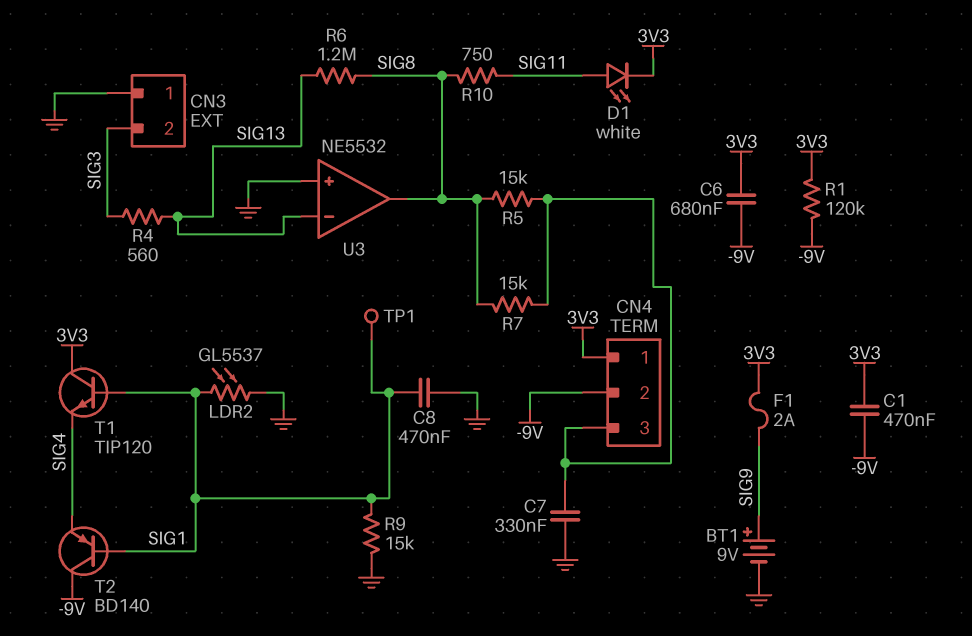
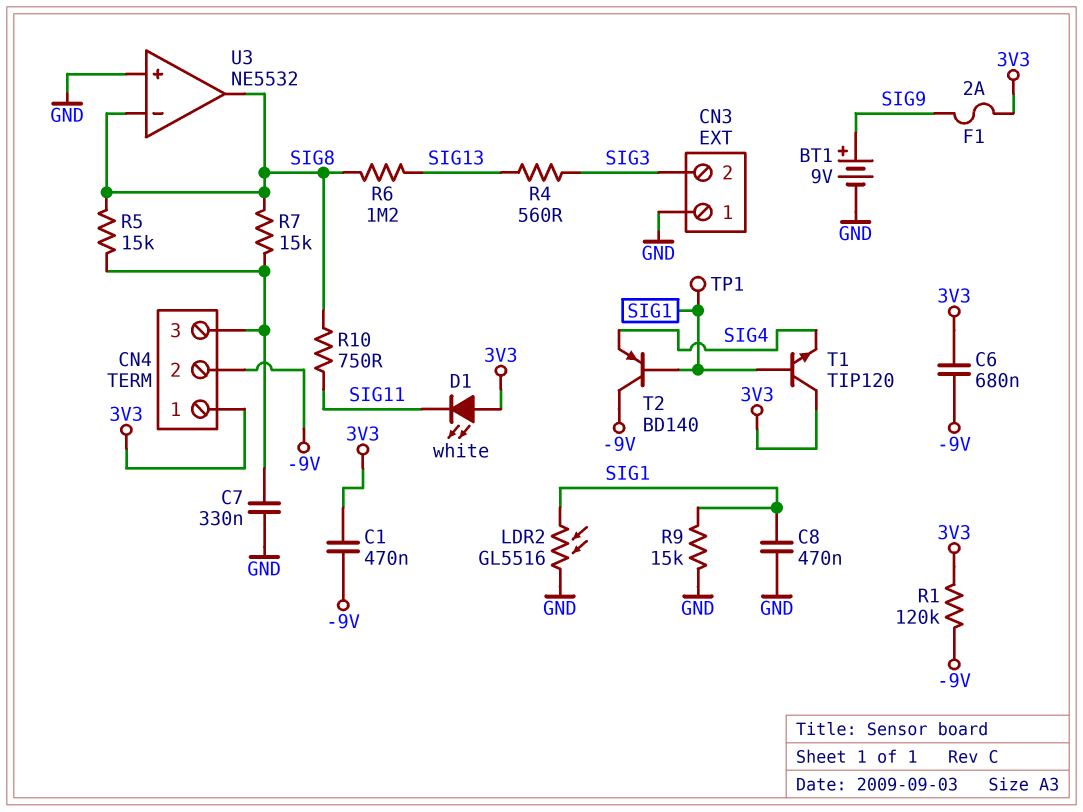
D1: LED white (A SIG11, K 3V3) -> LED white (A 3V3, K SIG11)
LDR2: GL5537 (GND, SIG1) -> GL5516 (GND, SIG1)
U3 pin in-: SIG13 -> SIG8

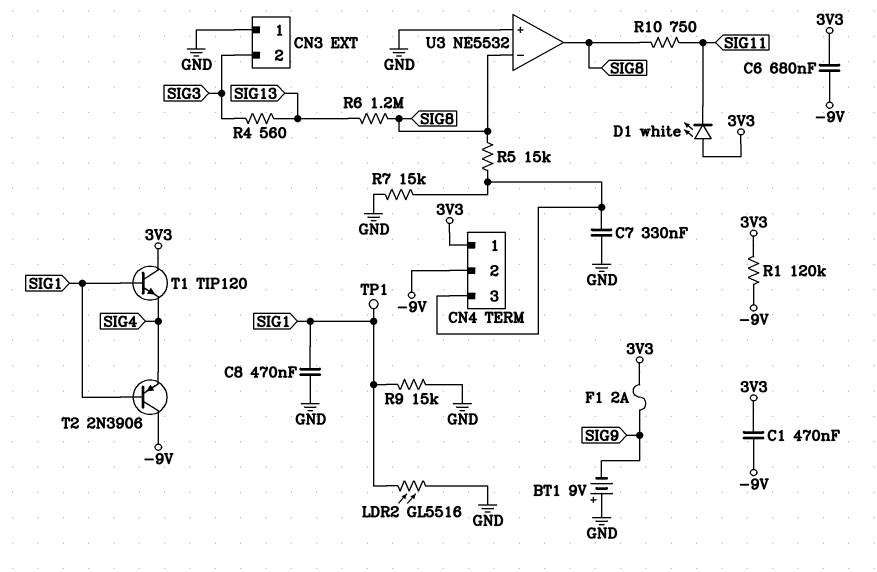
BT1: 9V (plus SIG9, minus GND) -> 9V (plus GND, minus SIG9)
R7: 15k (CN4/3, SIG8) -> 15k (CN4/3, GND)
T2: PNP BD140 (B SIG1, C -9V, E SIG4) -> PNP 2N3906 (B SIG1, C -9V, E SIG4)

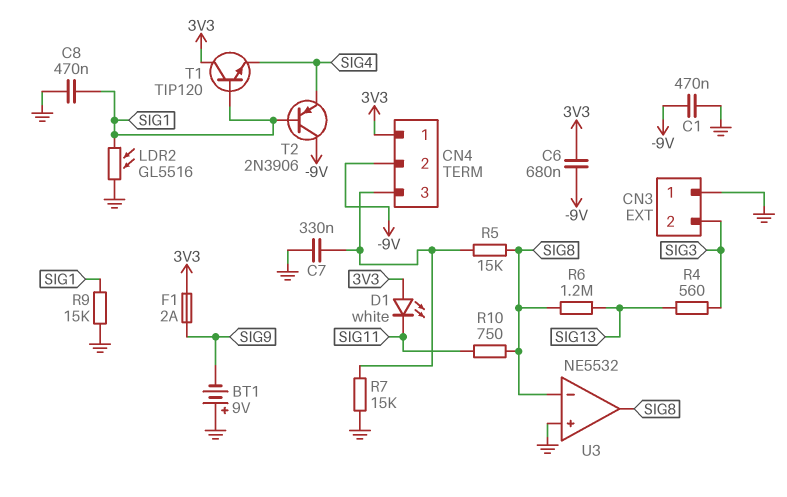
C1: 470nF (-9V, 3V3) -> 470nF (-9V, GND)
R1: 120k (-9V, 3V3) -> none
TP1: test point (SIG1) -> none

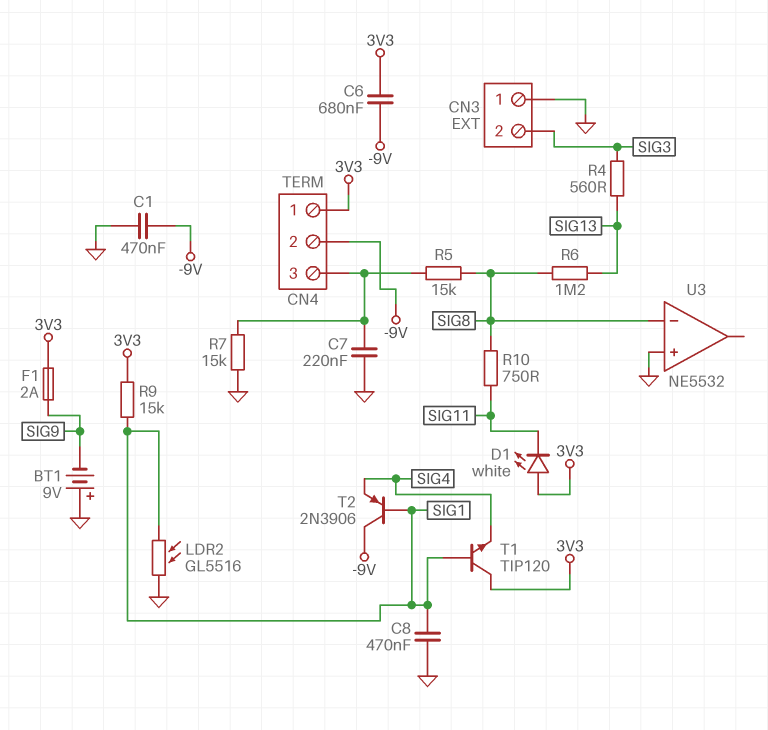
C7: 330nF (CN4/3, GND) -> 220nF (CN4/3, GND)
R9: 15k (GND, SIG1) -> 15k (3V3, SIG1)
U3 pin out: SIG8 -> none

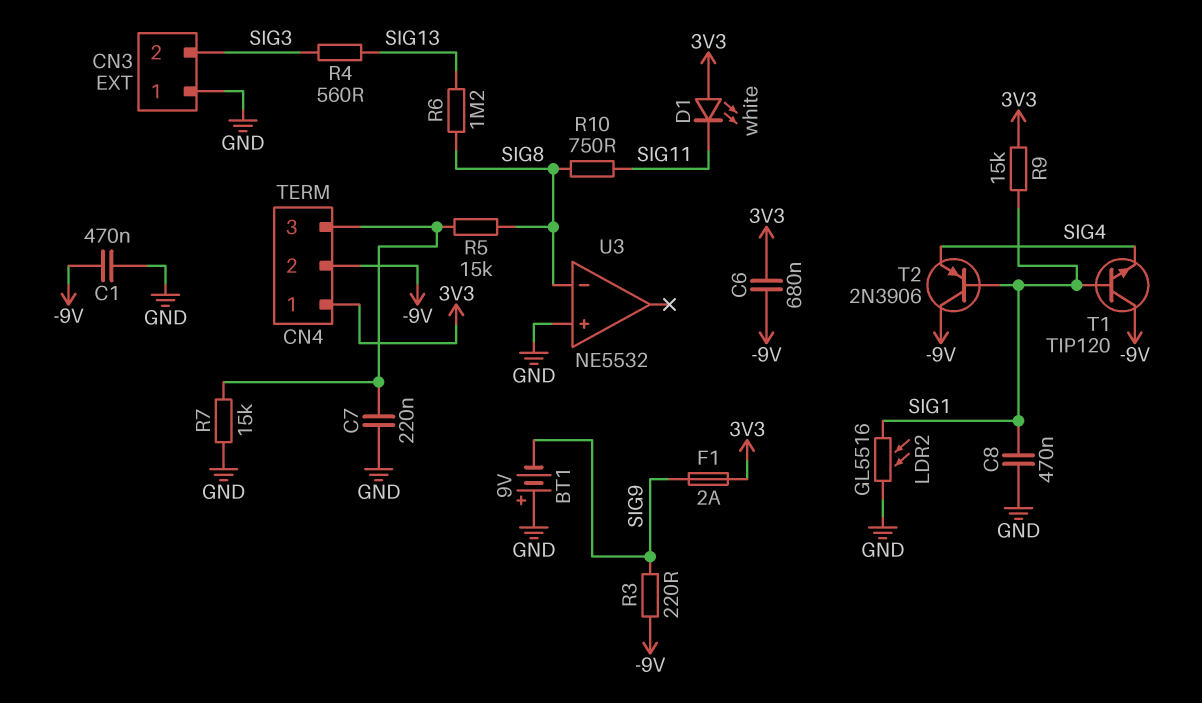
R3: none -> 220 (-9V, SIG9)
T1: NPN TIP120 (B SIG1, C 3V3, E SIG4) -> NPN TIP120 (B SIG1, C -9V, E SIG4)

